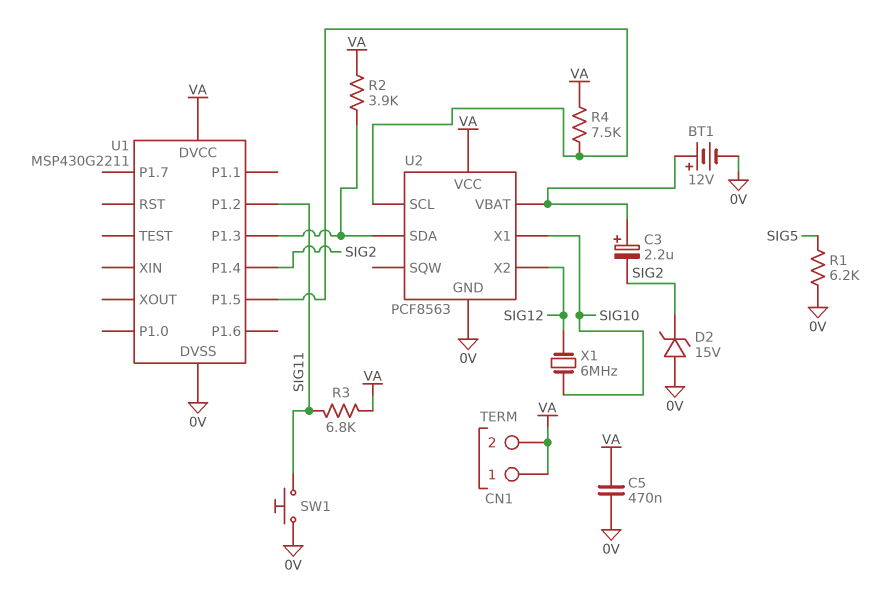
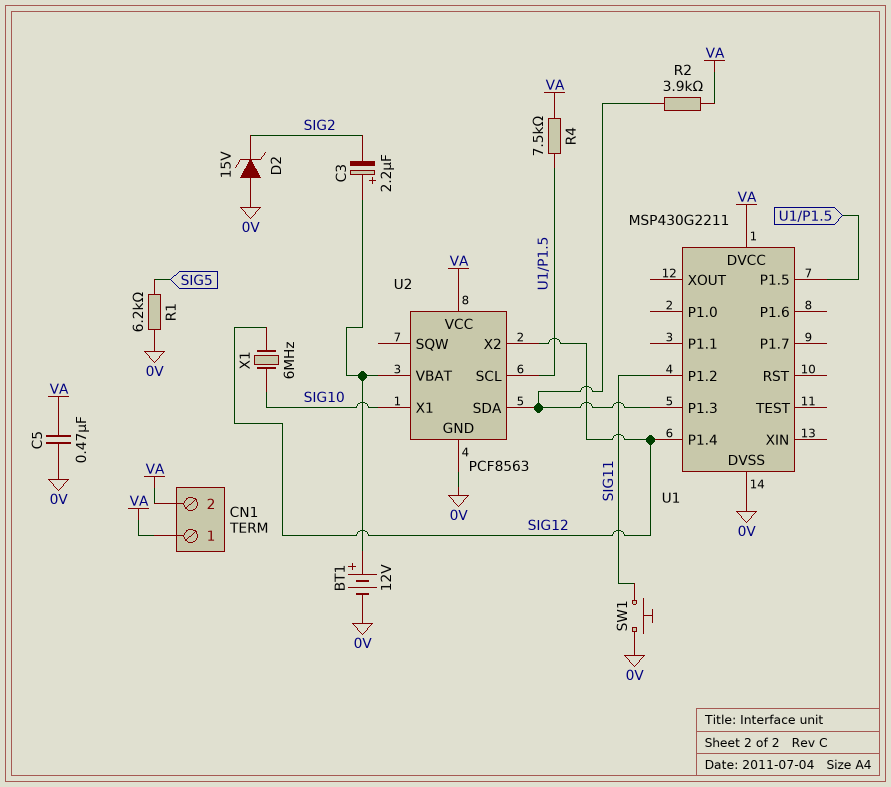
R3: 6.8k (SIG11, VA) -> none
U1 pin P1.4: SIG2 -> SIG12

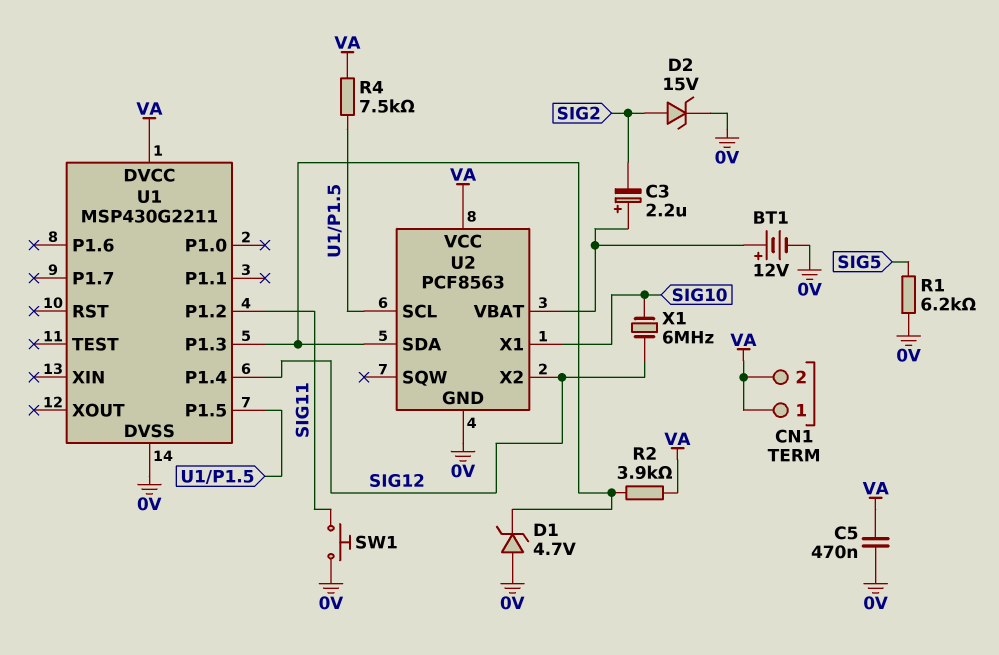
D1: none -> zener 4.7V (A 0V, K U1/P1.3)
D2: zener 15V (A 0V, K SIG2) -> zener 15V (A SIG2, K 0V)

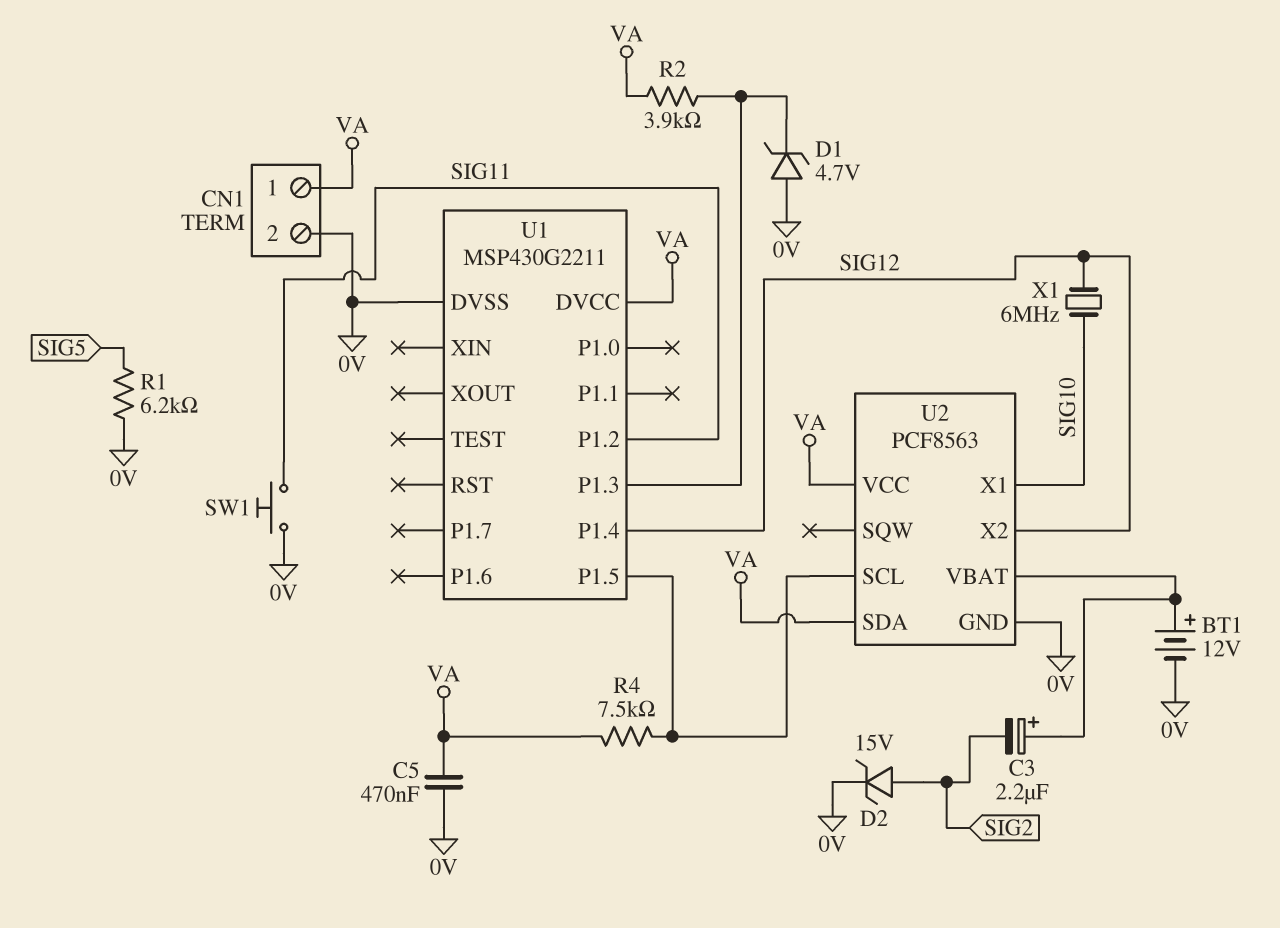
CN1 pin 2: VA -> 0V
U2 pin SDA: U1/P1.3 -> VA

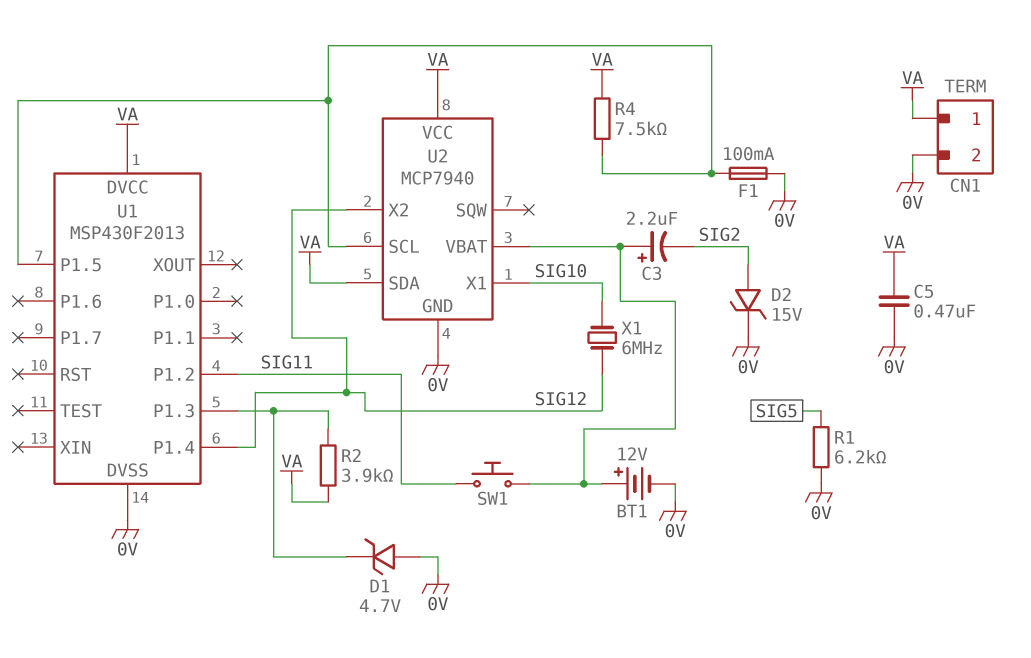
F1: none -> 100mA (0V, U1/P1.5)
SW1: button (0V, SIG11) -> button (SIG11, U2/VBAT)
U1: MSP430G2211 -> MSP430F2013
U2: PCF8563 -> MCP7940

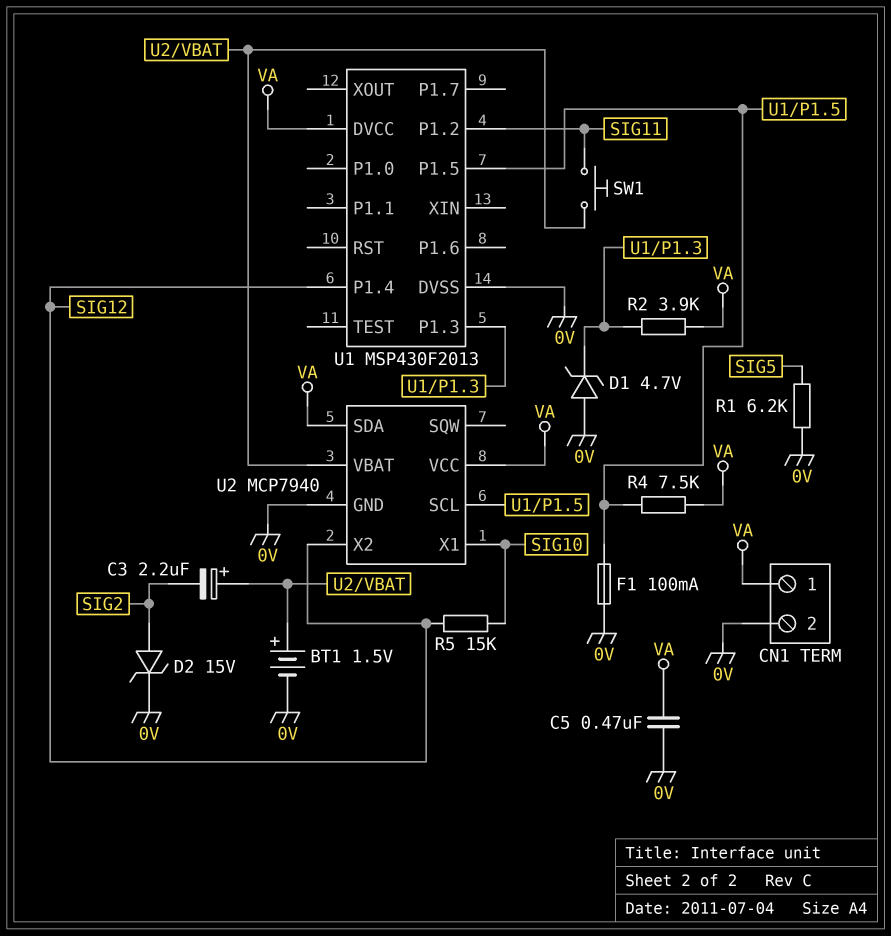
BT1: 12V (plus U2/VBAT, minus 0V) -> 1.5V (plus U2/VBAT, minus 0V)
R5: none -> 15k (SIG10, SIG12)
X1: 6MHz (SIG10, SIG12) -> none

